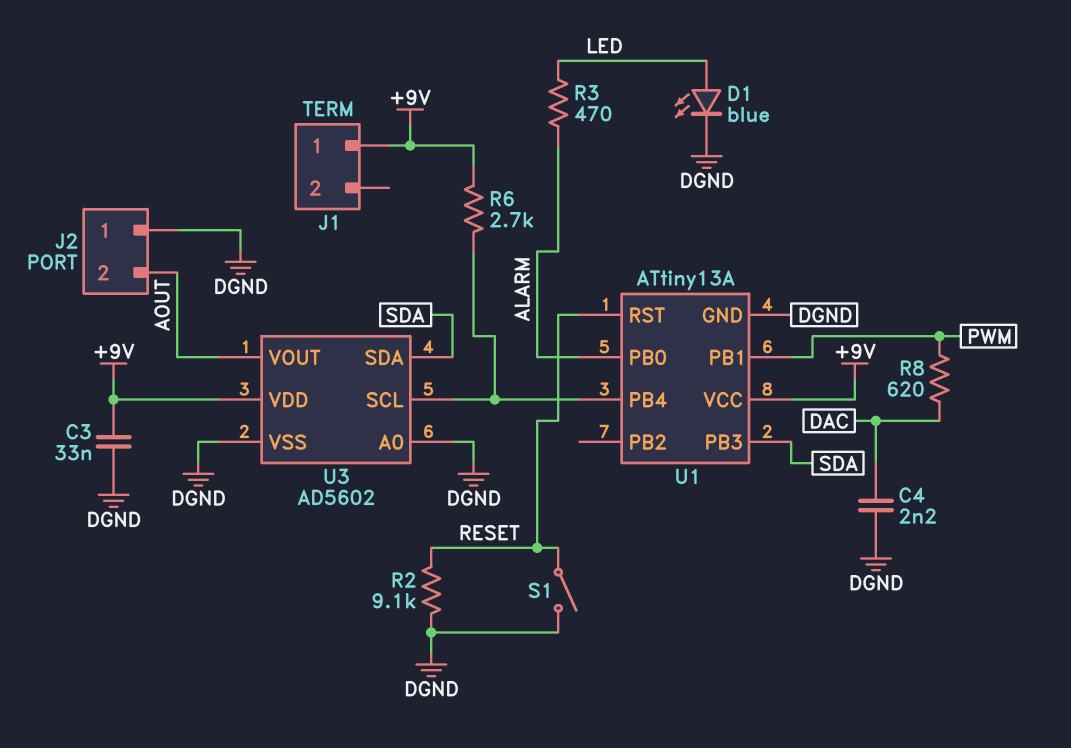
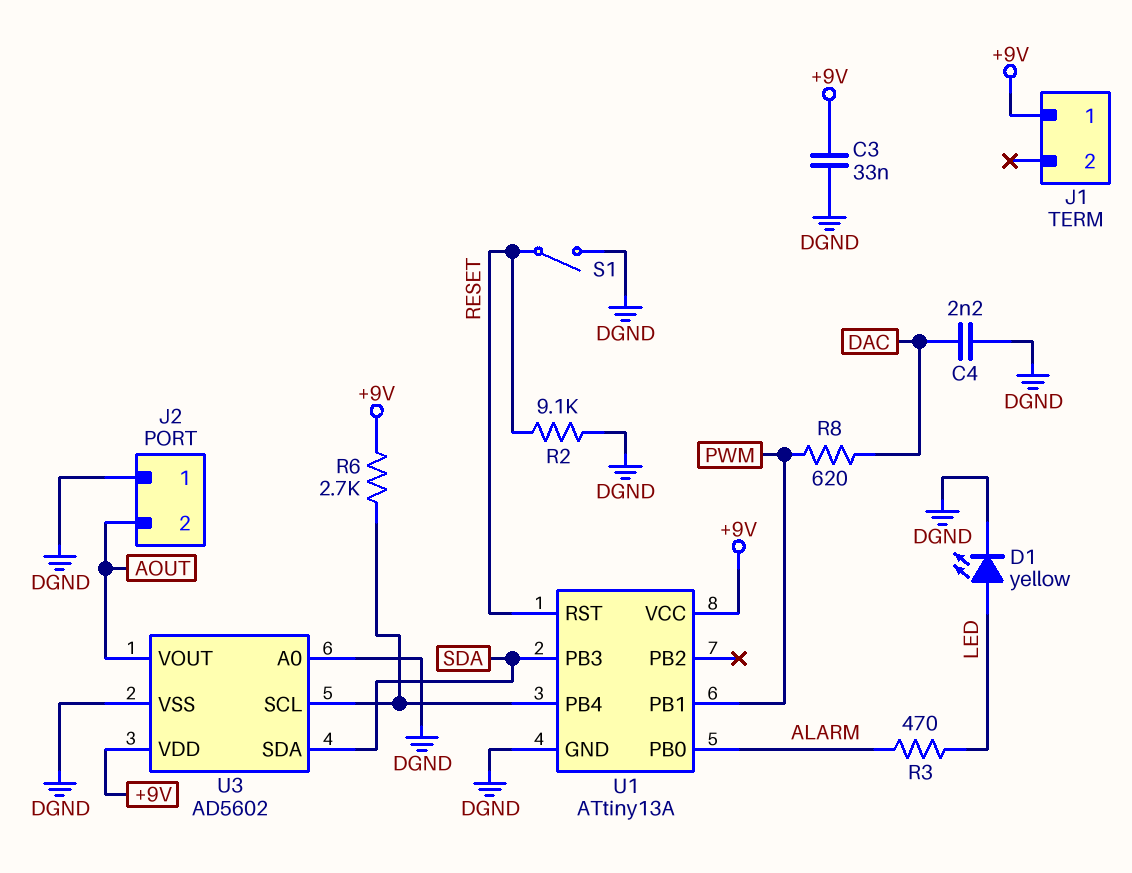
D1: LED blue (A LED, K DGND) -> LED yellow (A LED, K DGND)

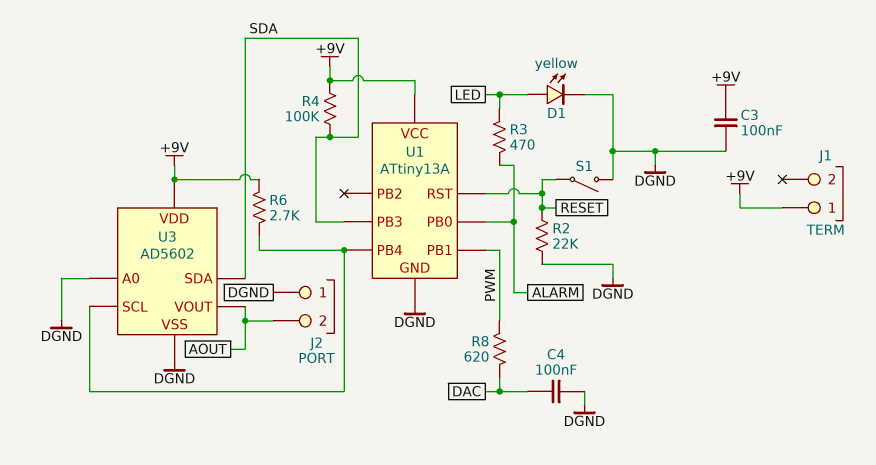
C3: 33nF (+9V, DGND) -> 100nF (+9V, DGND)
C4: 2.2nF (DAC, DGND) -> 100nF (DAC, DGND)
R2: 9.1k (DGND, RESET) -> 22k (DGND, RESET)
R4: none -> 100k (+9V, SDA)

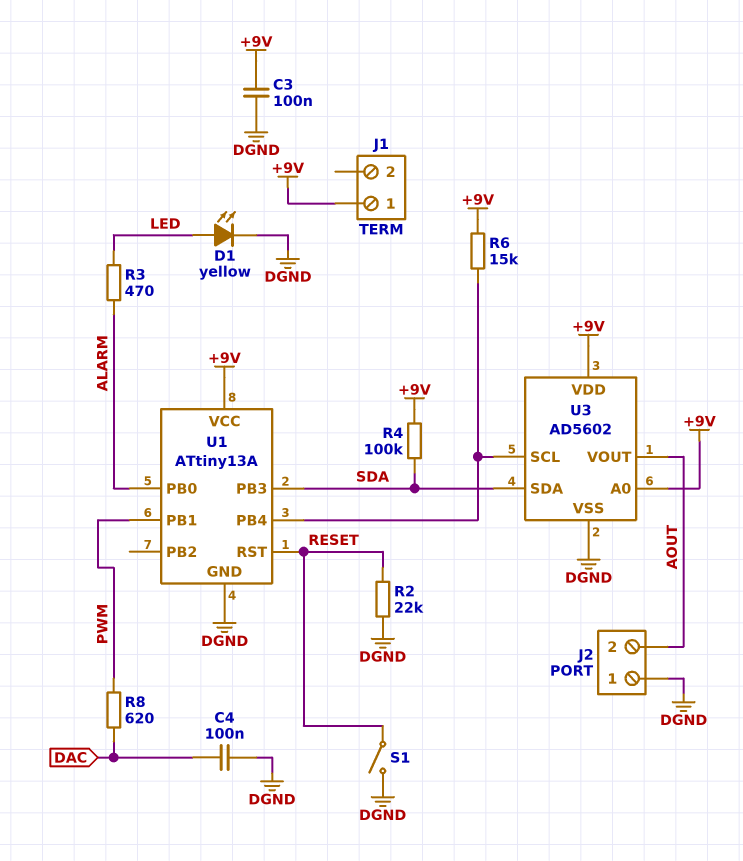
R6: 2.7k (+9V, U1/PB4) -> 15k (+9V, U1/PB4)
U3 pin A0: DGND -> +9V

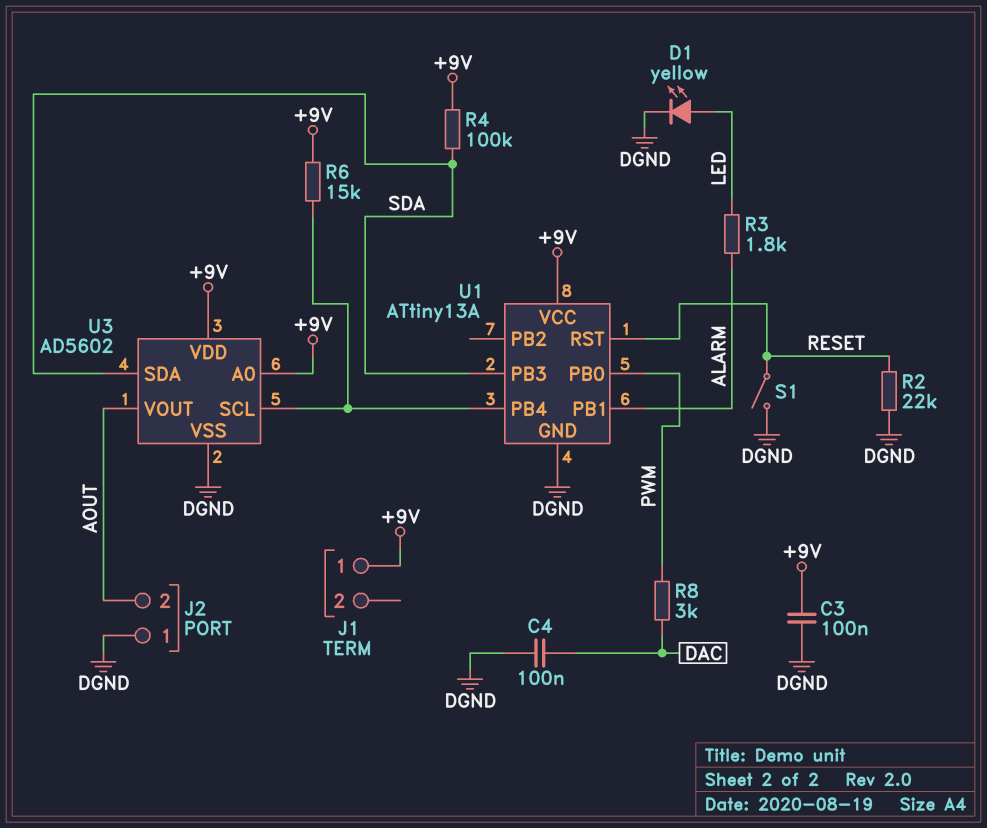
R3: 470 (ALARM, LED) -> 1.8k (ALARM, LED)
R8: 620 (DAC, PWM) -> 3k (DAC, PWM)
U1 pin PB0: ALARM -> PWM
U1 pin PB1: PWM -> ALARM

